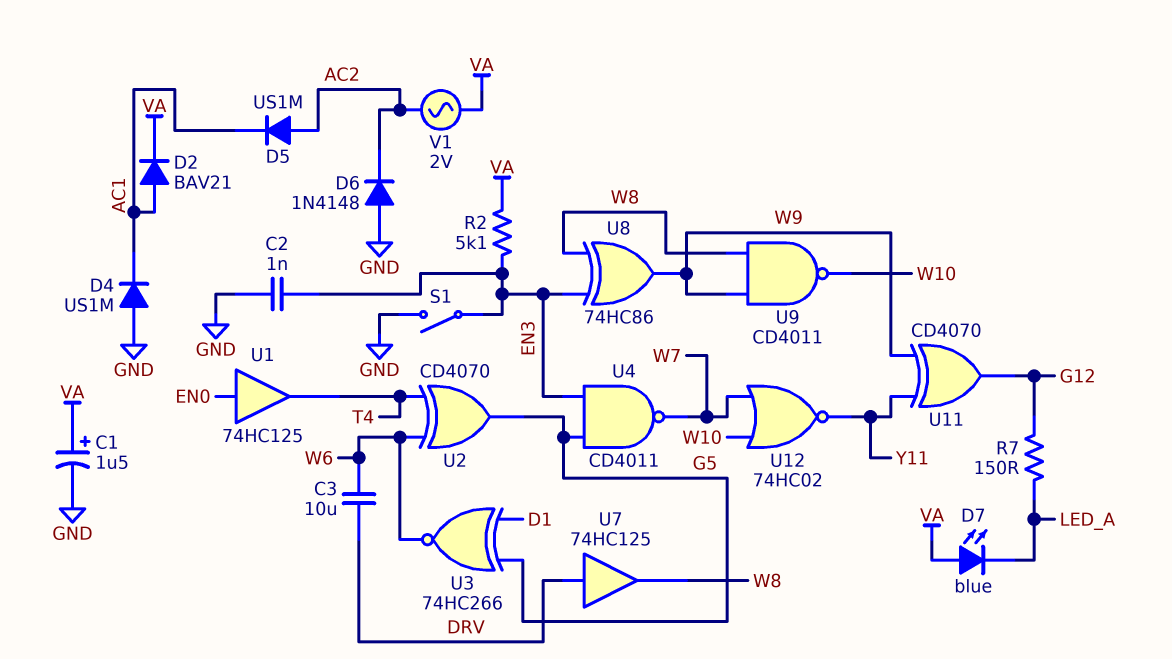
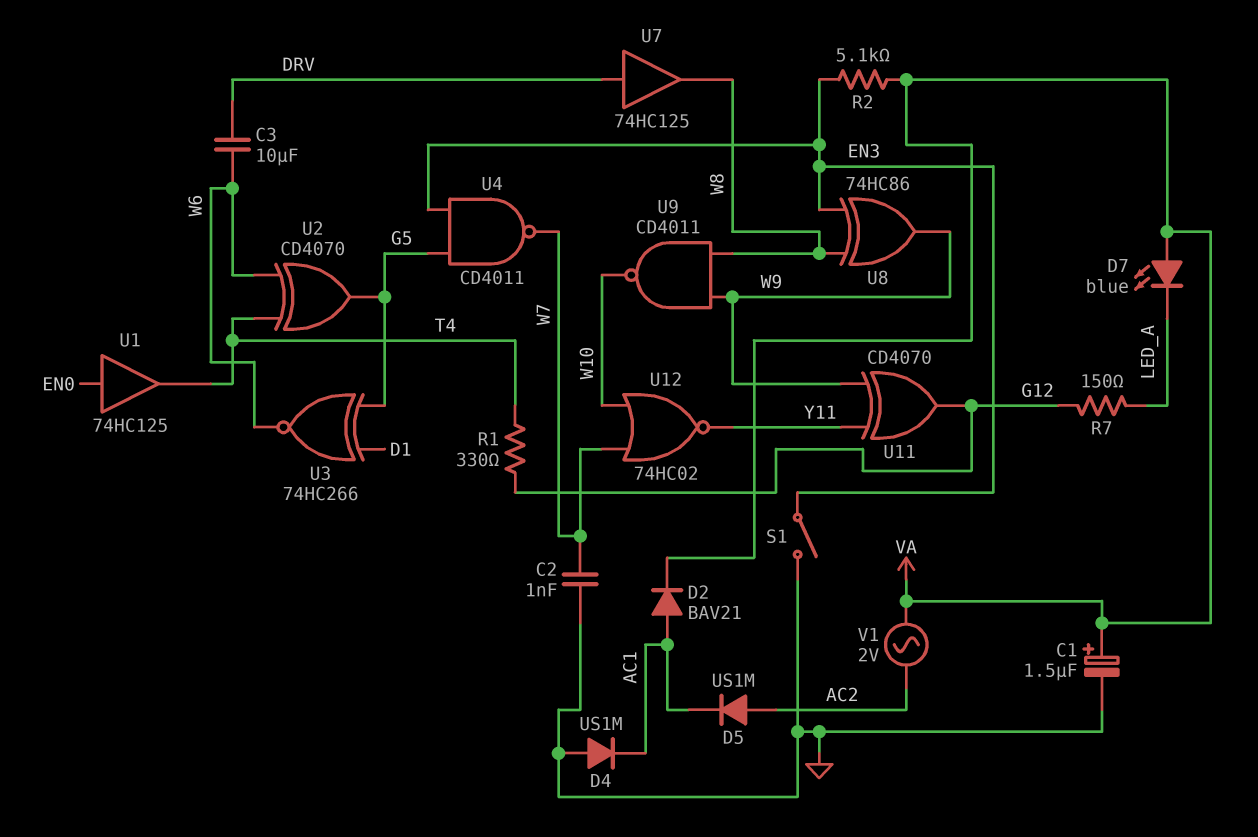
C2: 1nF (EN3, GND) -> 1nF (GND, W7)
D6: diode 1N4148 (A GND, K AC2) -> none
R1: none -> 330 (G12, T4)

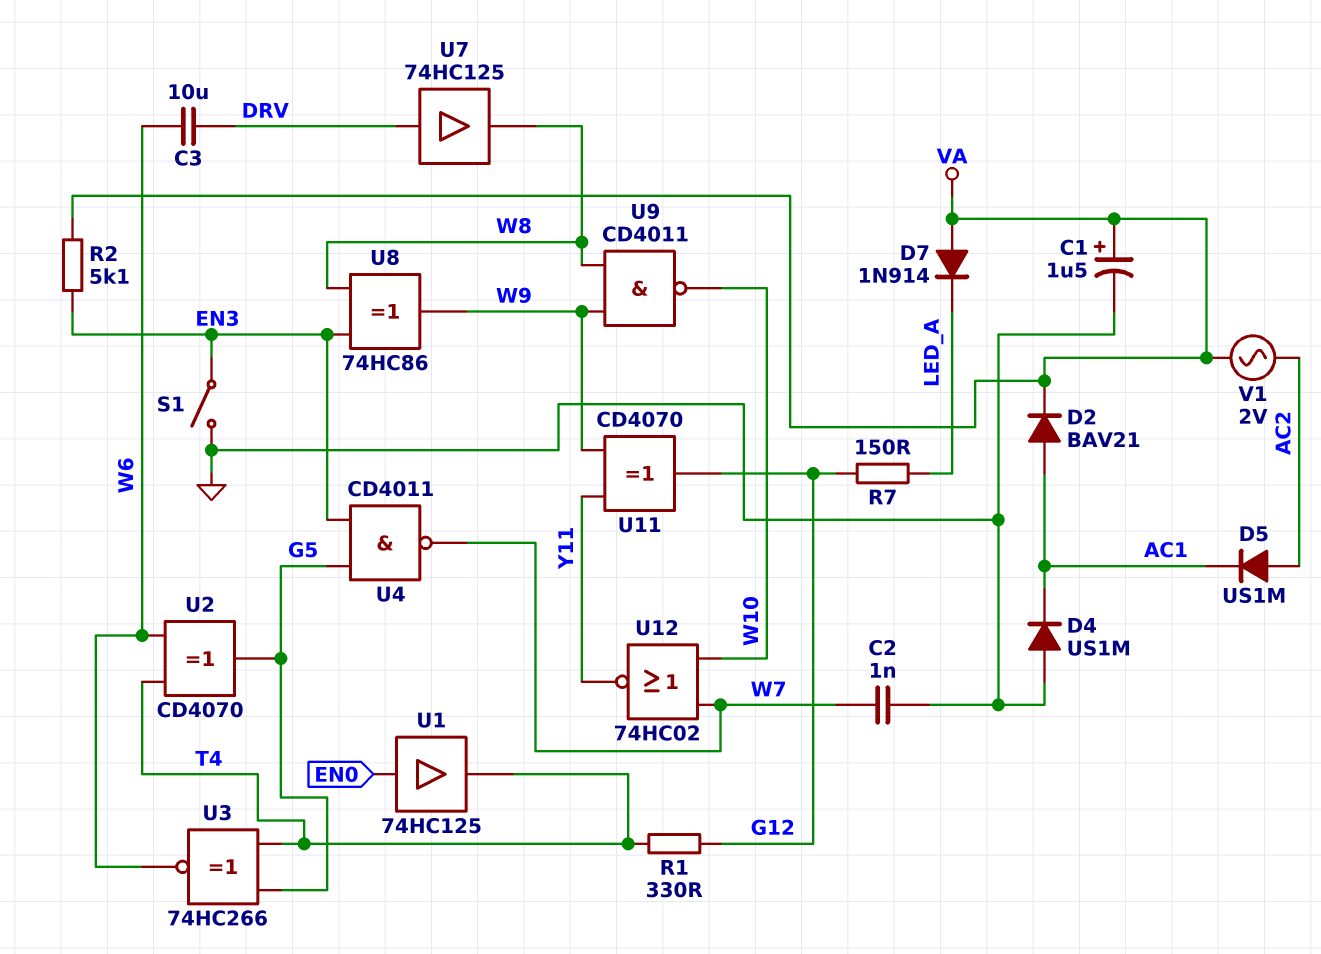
D7: LED blue (A VA, K LED_A) -> diode 1N914 (A VA, K LED_A)
U3: XNOR 74HC266 (in D1, in G5, out W6) -> XNOR 74HC266 (in G5, in T4, out W6)

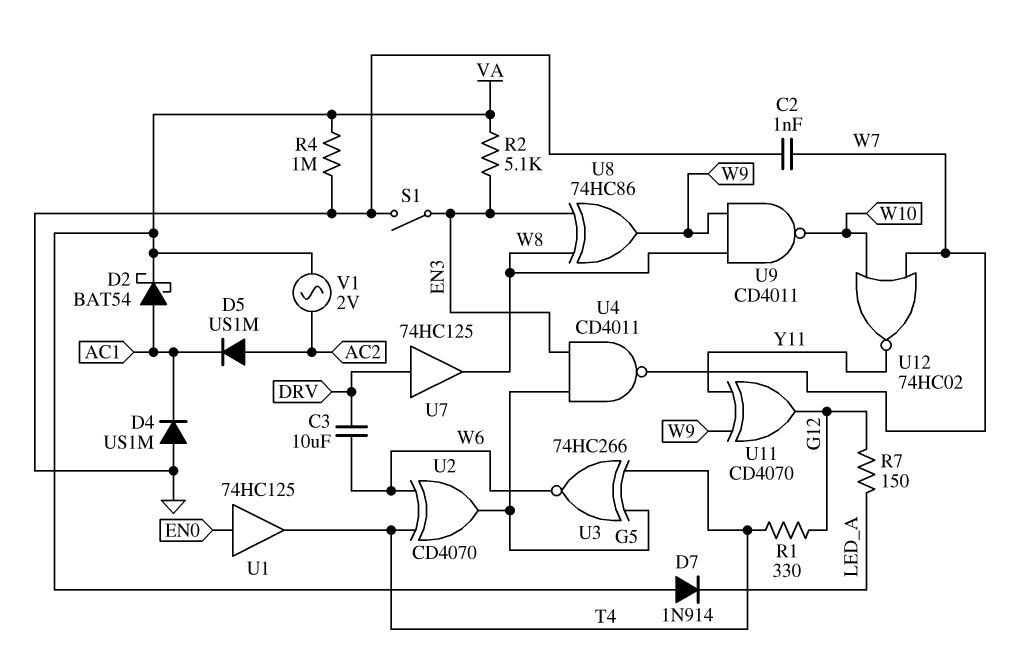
C1: 1.5uF (plus VA, minus GND) -> none
D2: diode BAV21 (A AC1, K VA) -> schottky BAT54 (A AC1, K VA)
R4: none -> 1M (GND, VA)

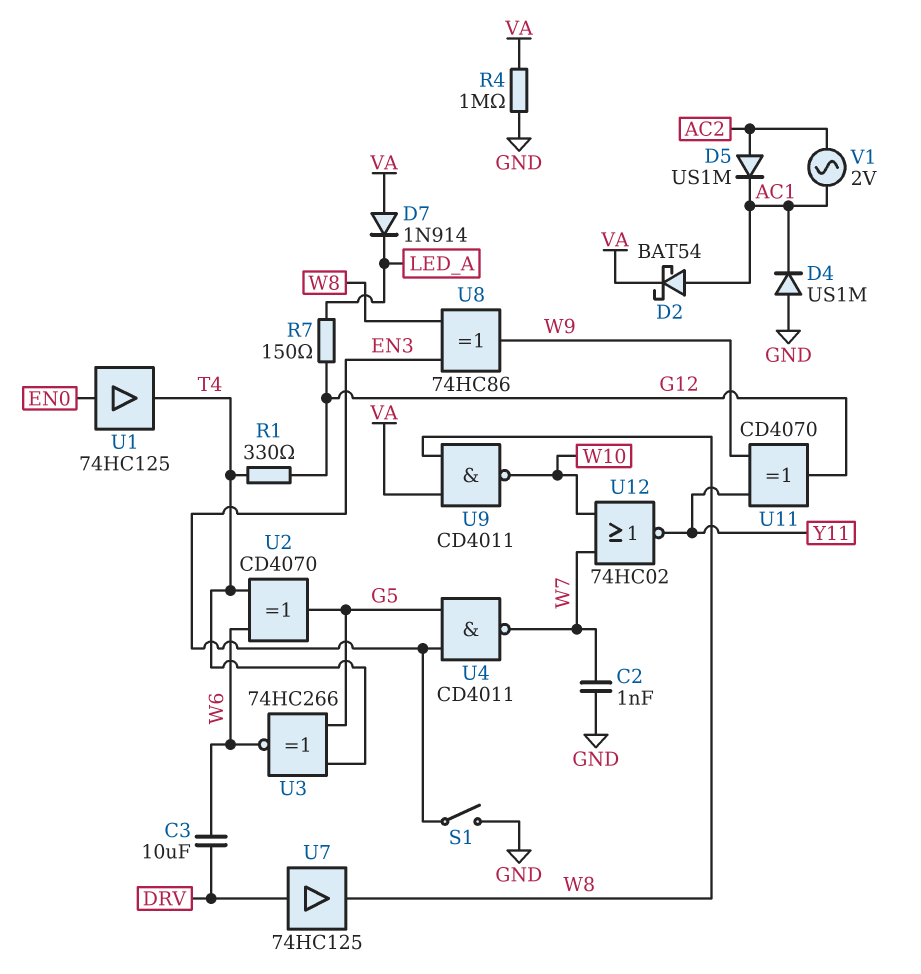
R2: 5.1k (EN3, VA) -> none
U9: NAND CD4011 (in W8, in W9, out W10) -> NAND CD4011 (in VA, in W8, out W10)
V1: AC 2V (AC2, VA) -> AC 2V (AC1, AC2)

